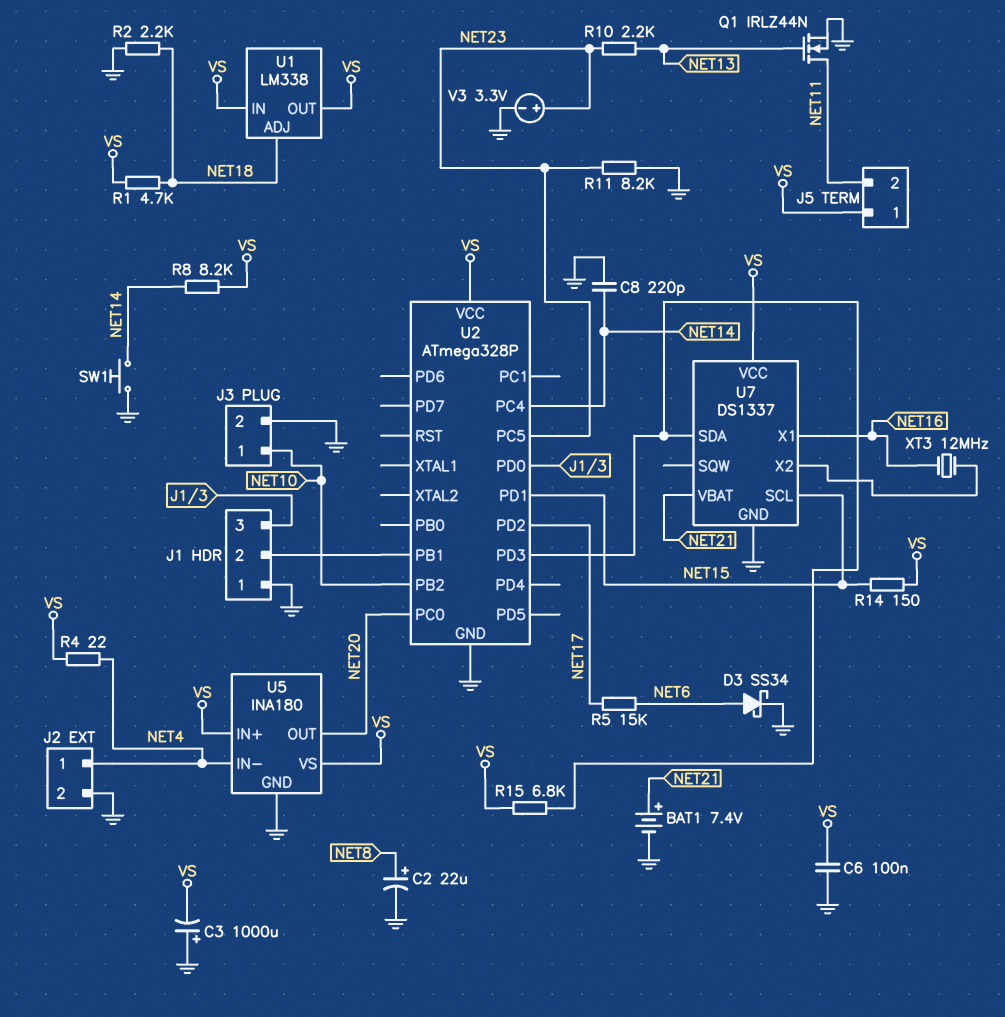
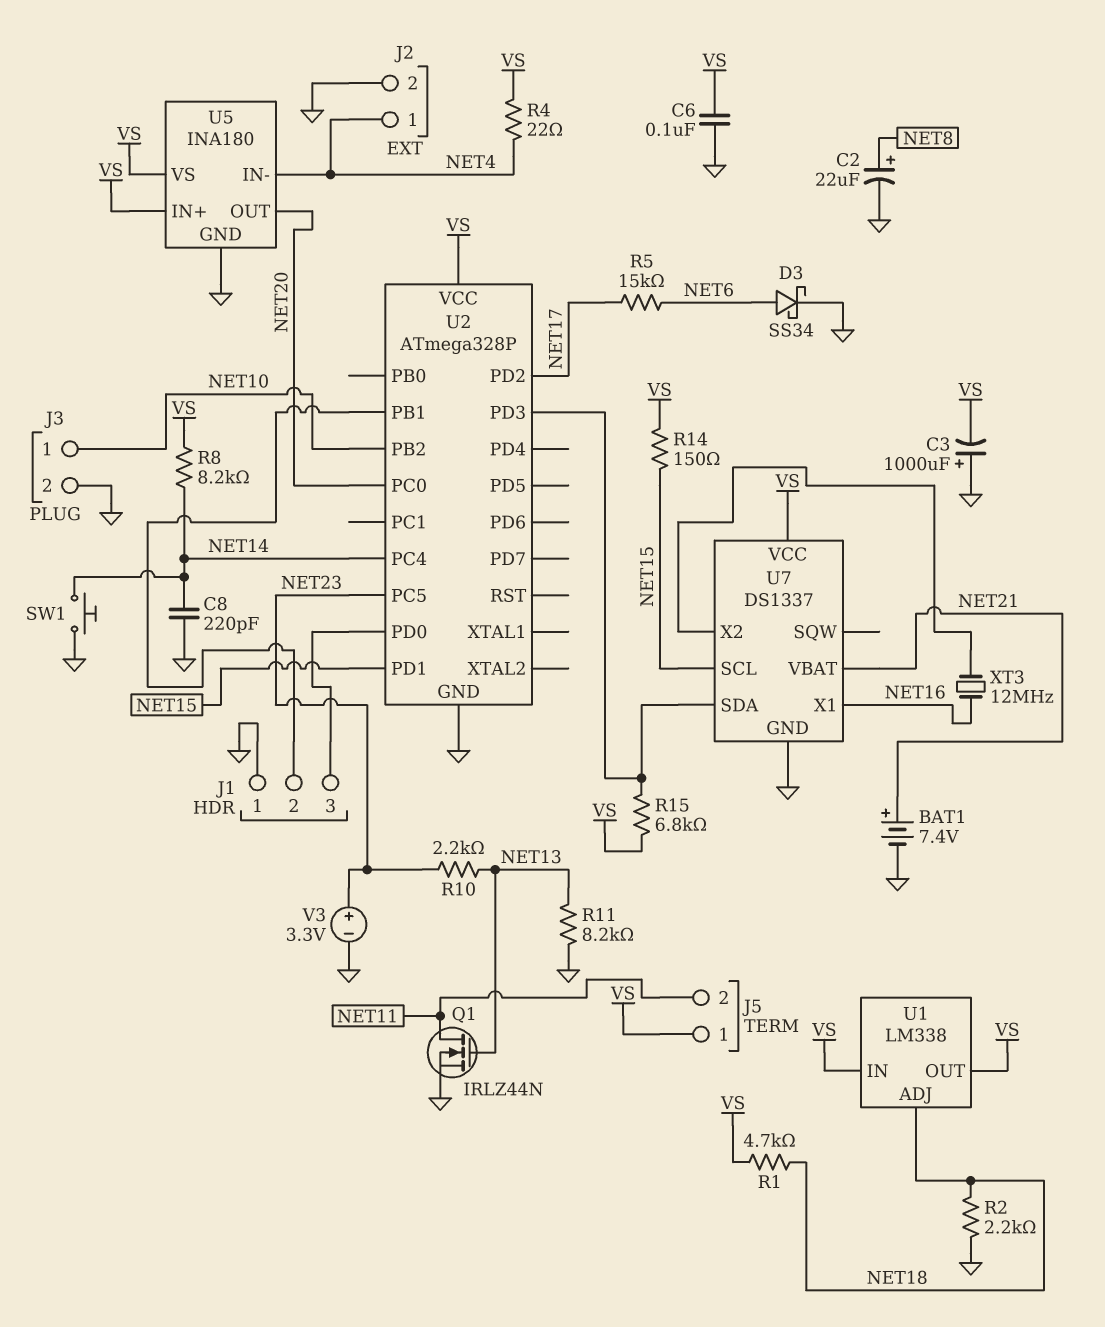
R11: 8.2k (GND, NET23) -> 8.2k (GND, NET13)

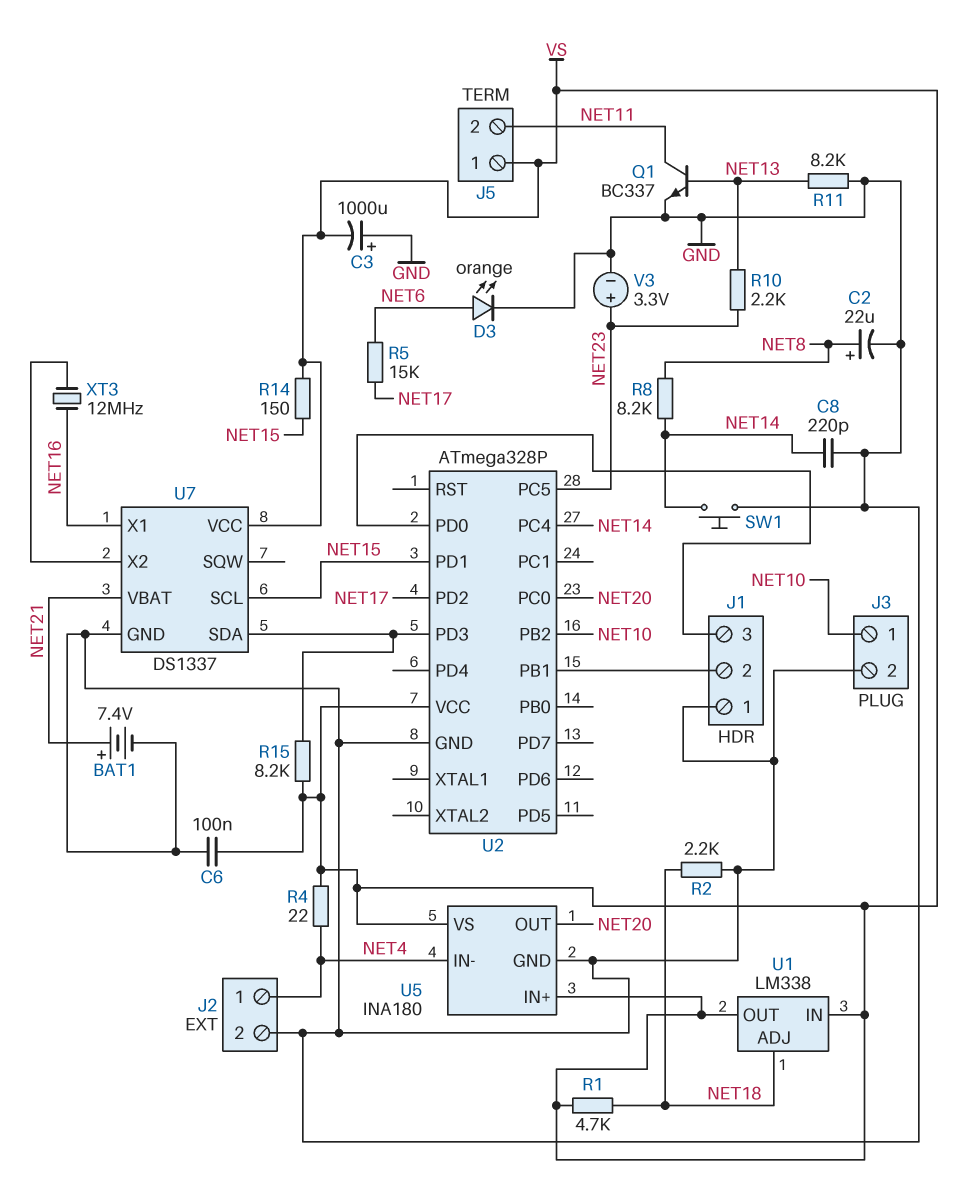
D3: schottky SS34 (A NET6, K GND) -> LED orange (A NET6, K GND)
Q1: NMOS IRLZ44N (G NET13, D NET11, S GND) -> NPN BC337 (B NET13, C NET11, E GND)
R8: 8.2k (NET14, VS) -> 8.2k (NET8, NET14)
R15: 6.8k (U2/PD3, VS) -> 8.2k (U2/PD3, VS)

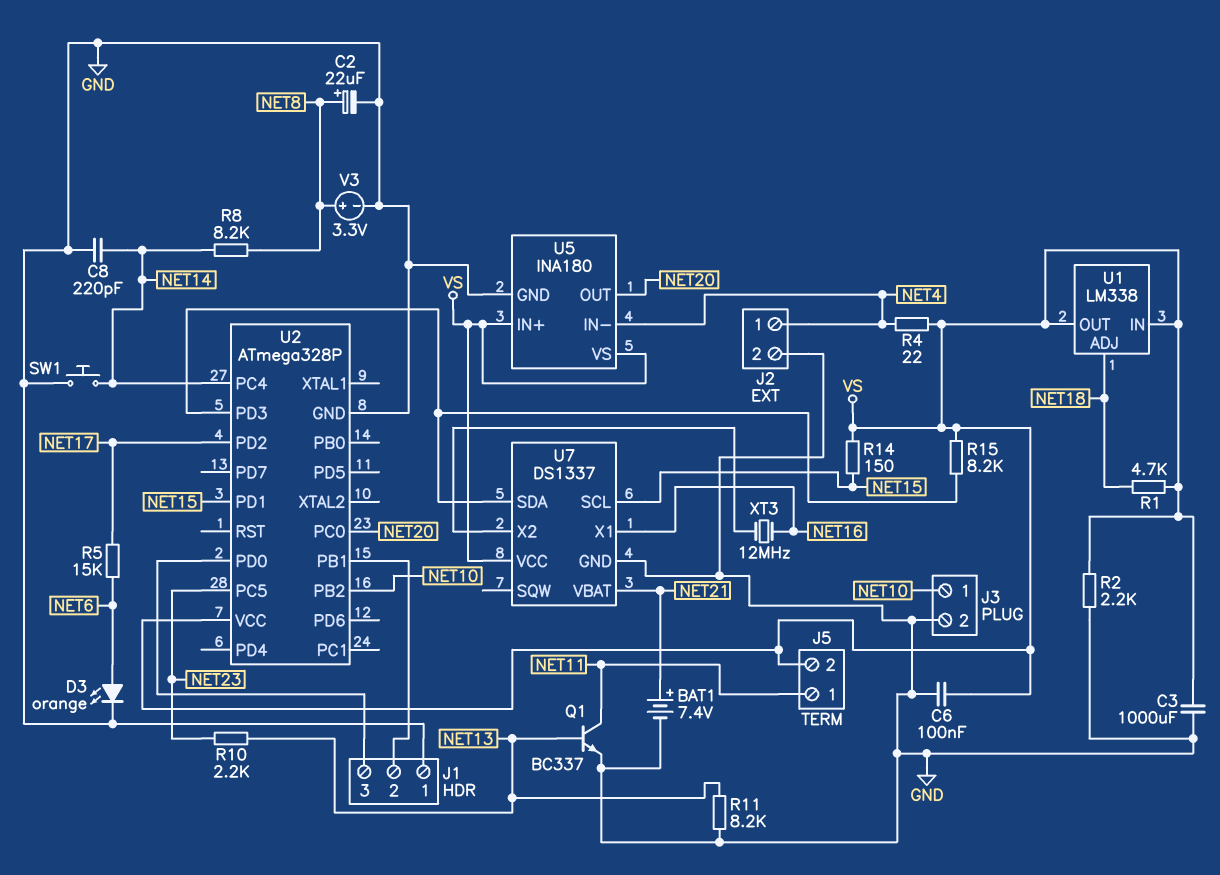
C3: 1000uF (plus GND, minus VS) -> 1000uF (GND, VS)
J5 pin 1: VS -> NET11
J5 pin 2: NET11 -> VS
R2: 2.2k (GND, NET18) -> 2.2k (GND, VS)
V3: 3.3V (plus NET23, minus GND) -> 3.3V (plus NET8, minus GND)

